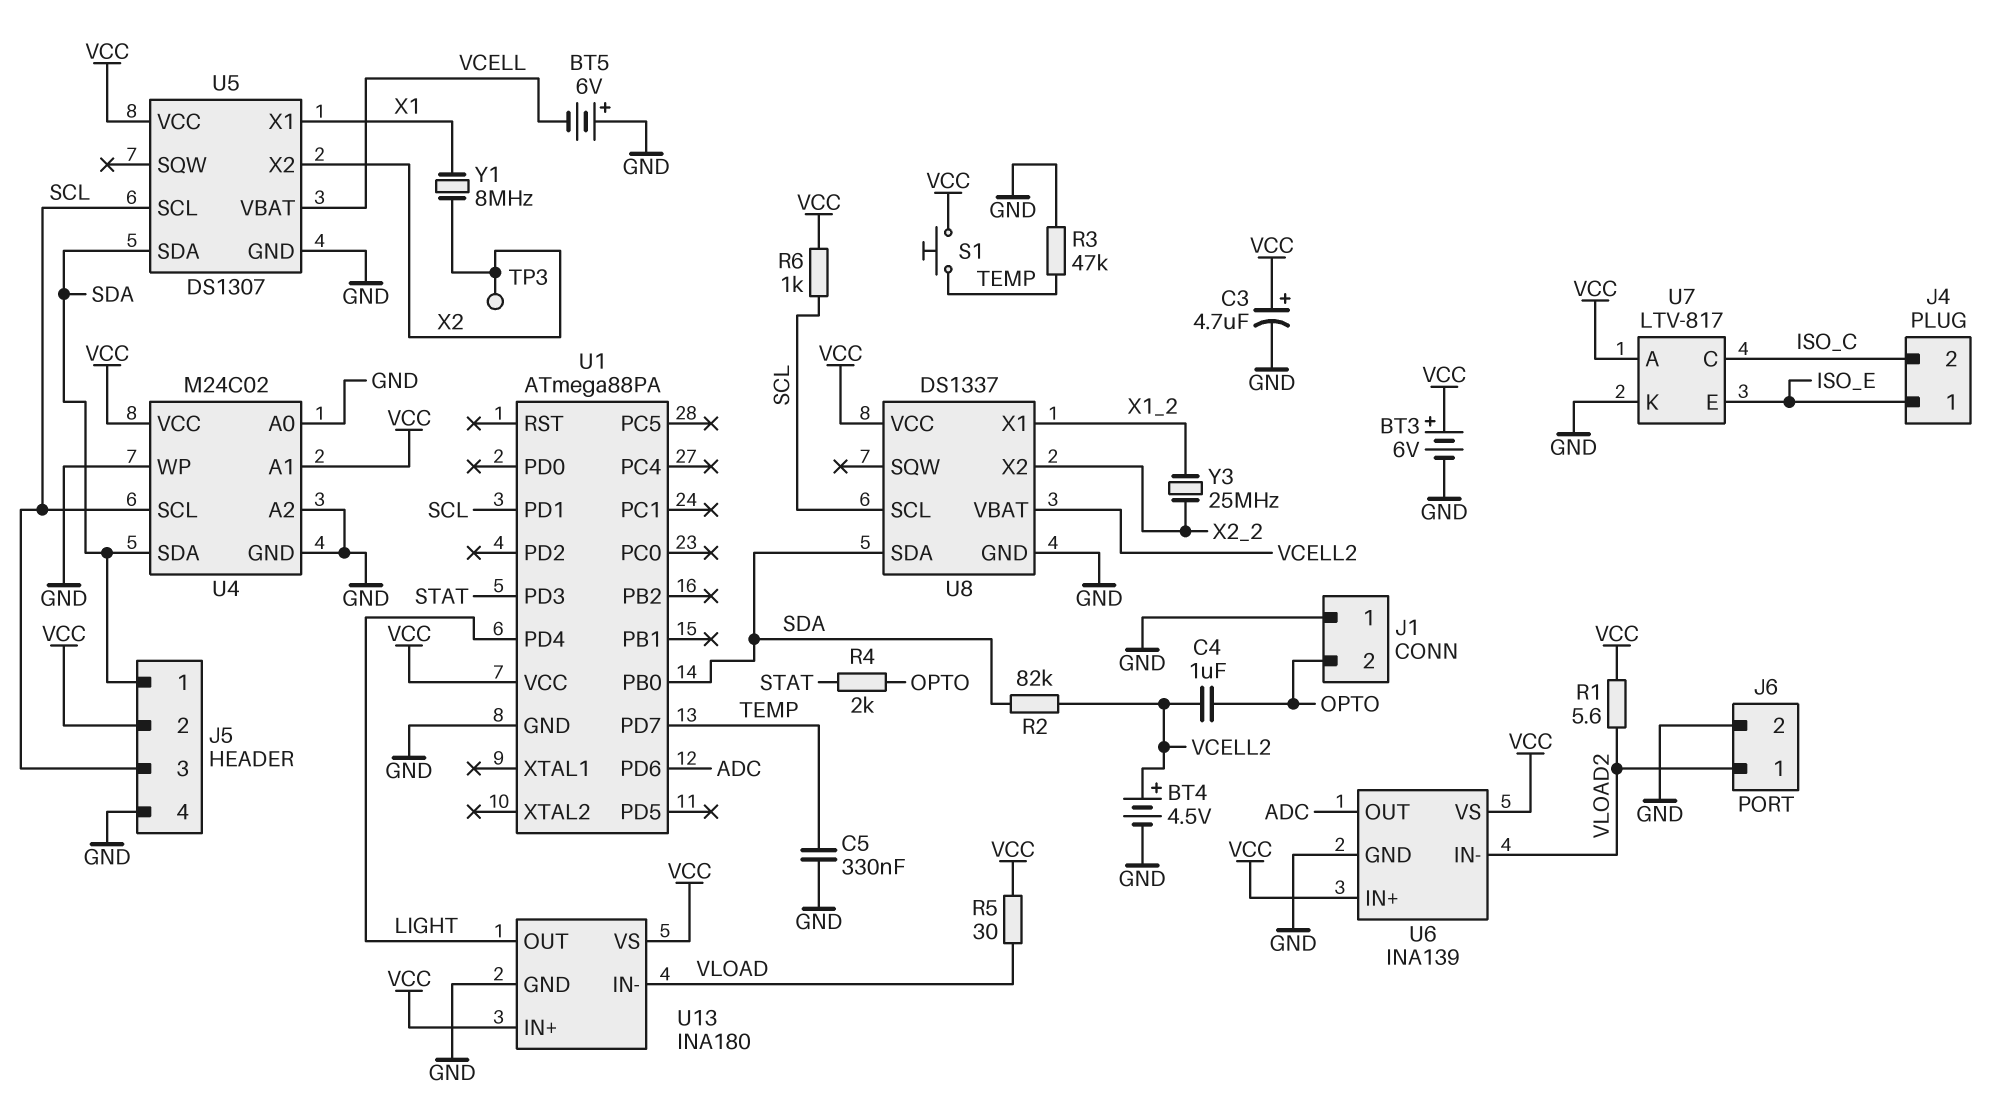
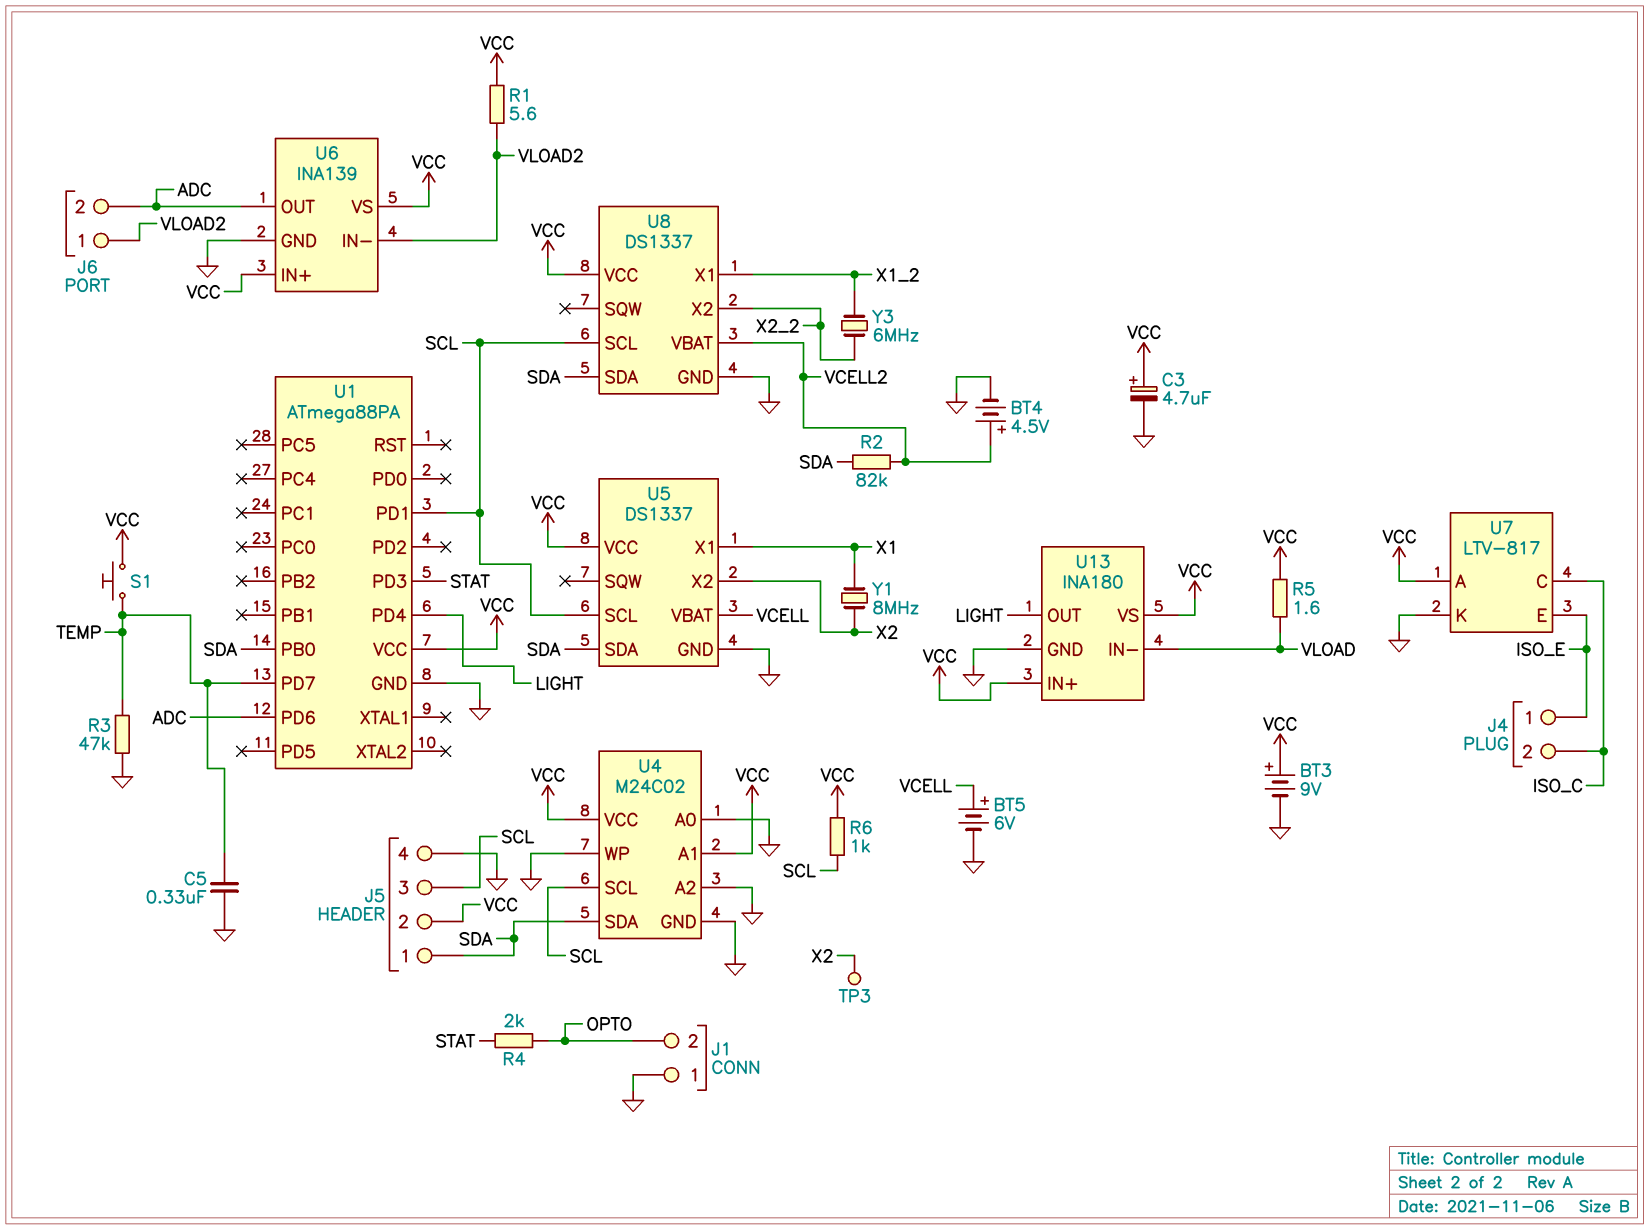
BT3: 6V (plus VCC, minus GND) -> 9V (plus VCC, minus GND)
BT5: 6V (plus GND, minus VCELL) -> 6V (plus VCELL, minus GND)
C4: 1uF (OPTO, VCELL2) -> none
J6 pin 2: GND -> ADC
R5: 30 (VCC, VLOAD) -> 1.6 (VCC, VLOAD)
U5: DS1307 -> DS1337
Y3: 25MHz (X1_2, X2_2) -> 6MHz (X1_2, X2_2)

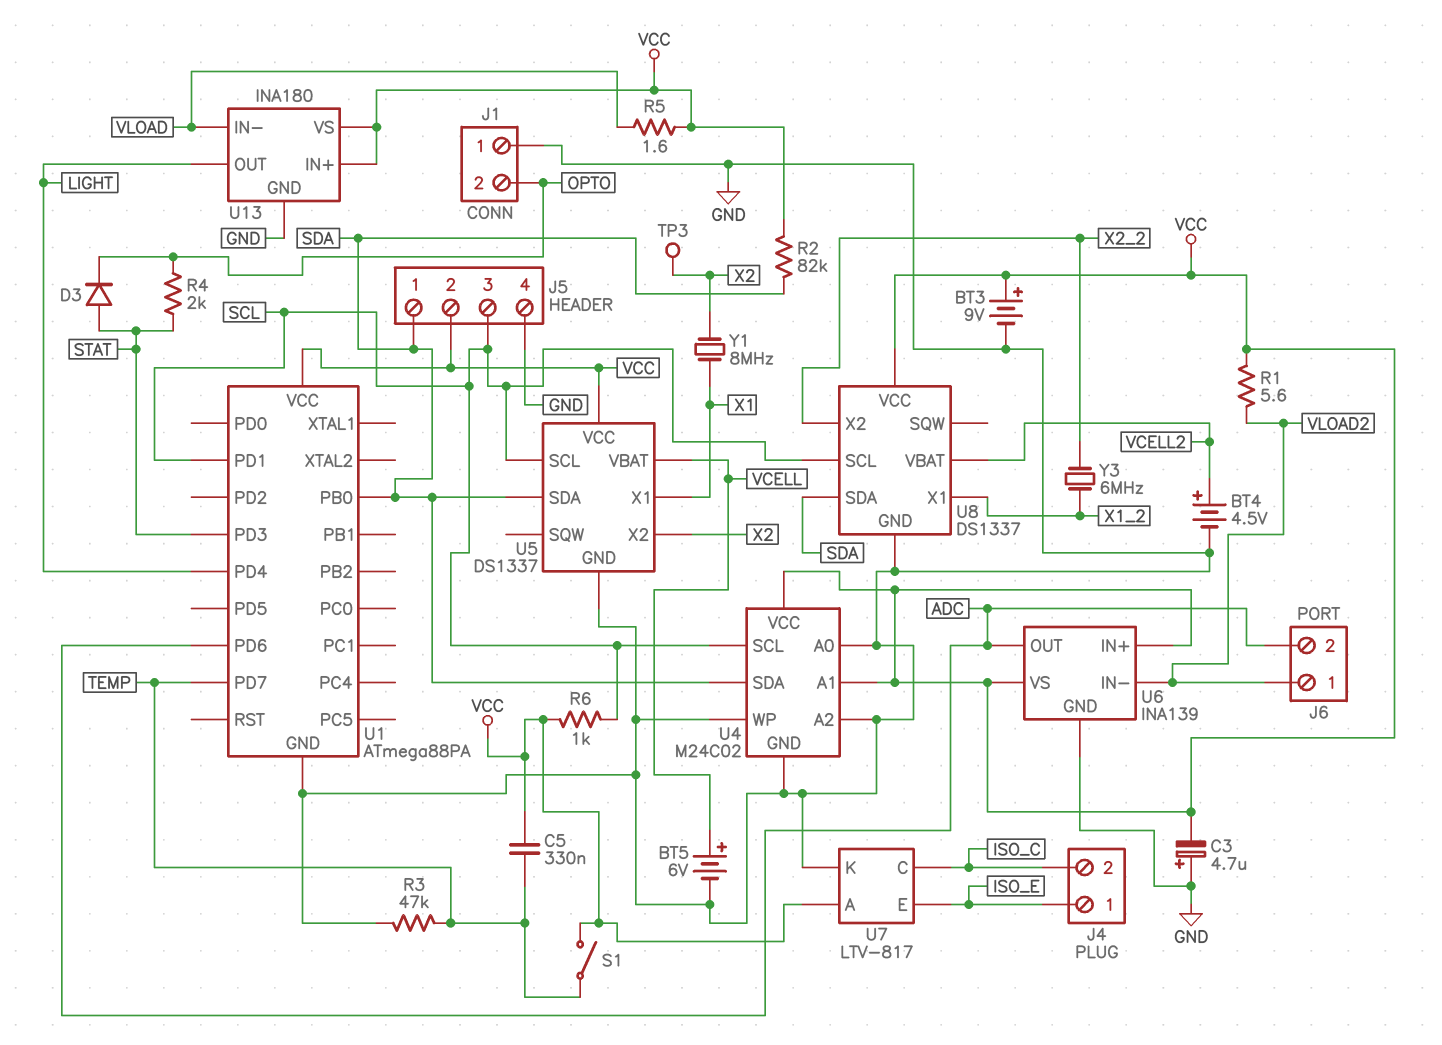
C3: 4.7uF (plus VCC, minus GND) -> 4.7uF (plus GND, minus VCC)
C5: 330nF (GND, TEMP) -> 330nF (TEMP, VCC)
D3: none -> diode (A STAT, K OPTO)
R2: 82k (SDA, VCELL2) -> 82k (SDA, VCC)
S1: button (TEMP, VCC) -> switch (TEMP, VCC)

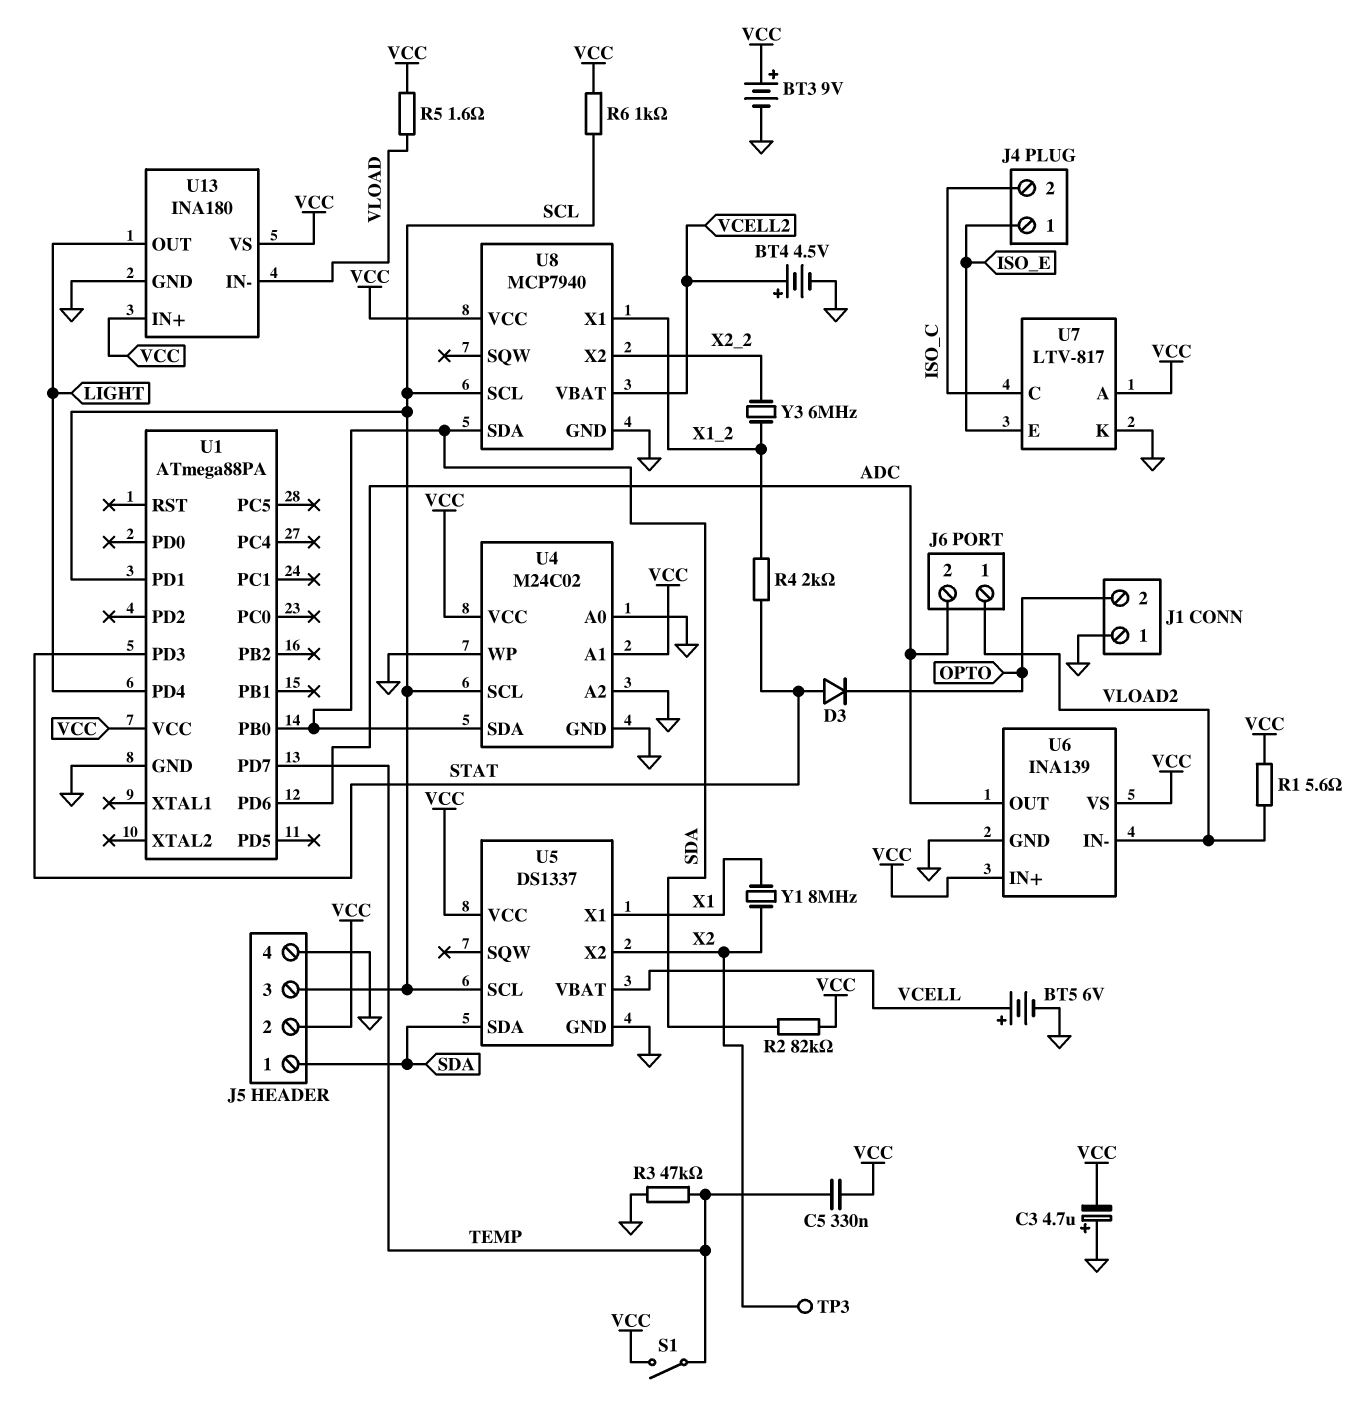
R4: 2k (OPTO, STAT) -> 2k (STAT, X1_2)
U8: DS1337 -> MCP7940

